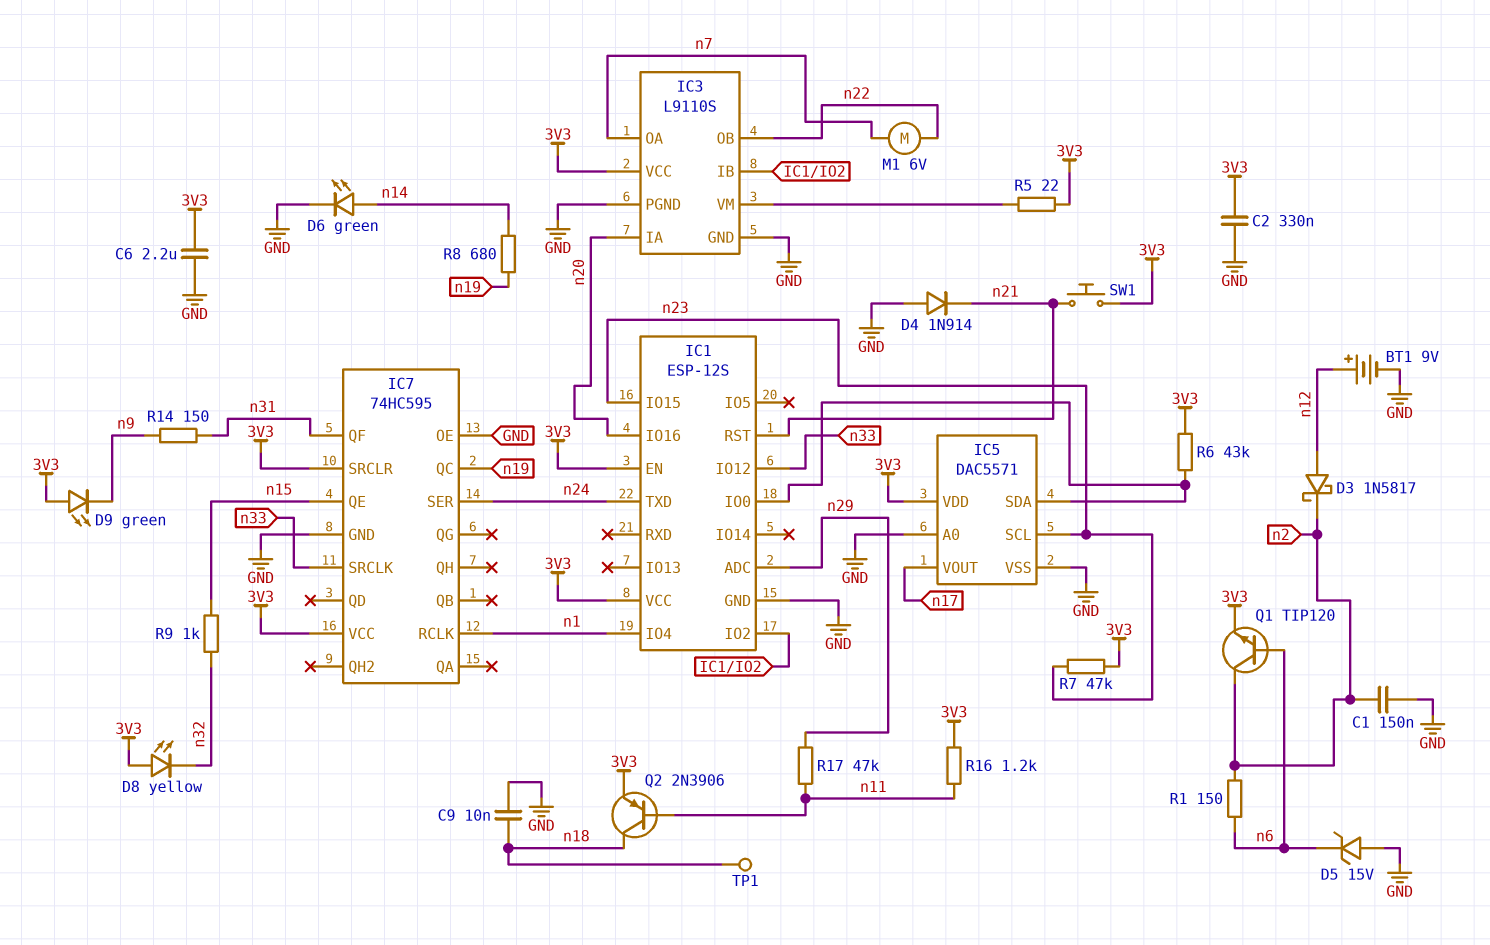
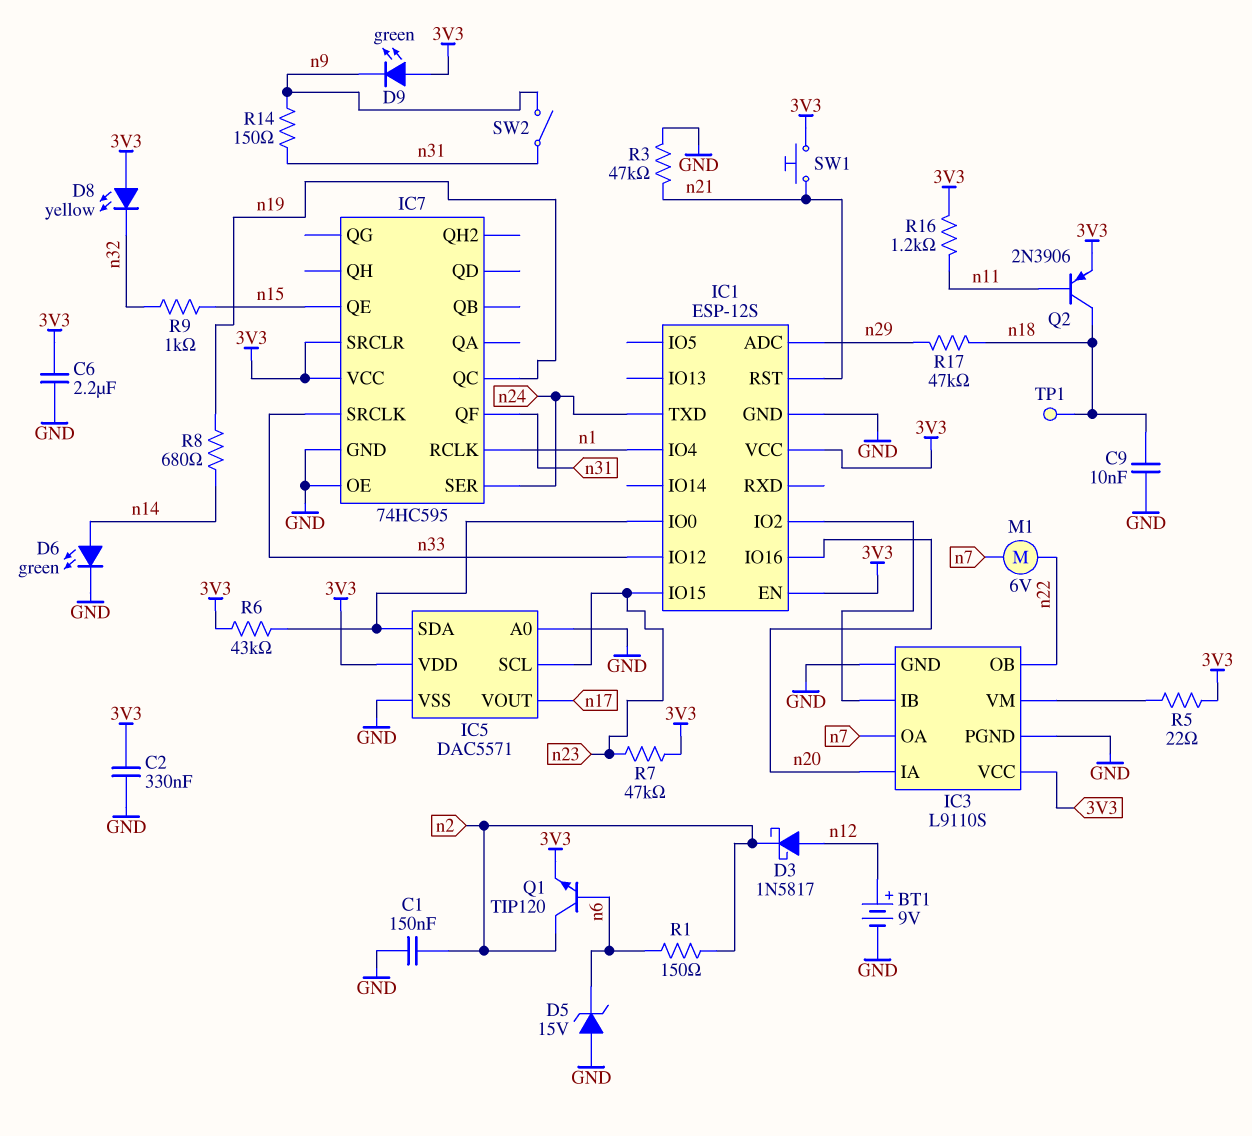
D4: diode 1N914 (A GND, K n21) -> none
R3: none -> 47k (GND, n21)
R17: 47k (n11, n29) -> 47k (n18, n29)
SW2: none -> switch (n9, n31)

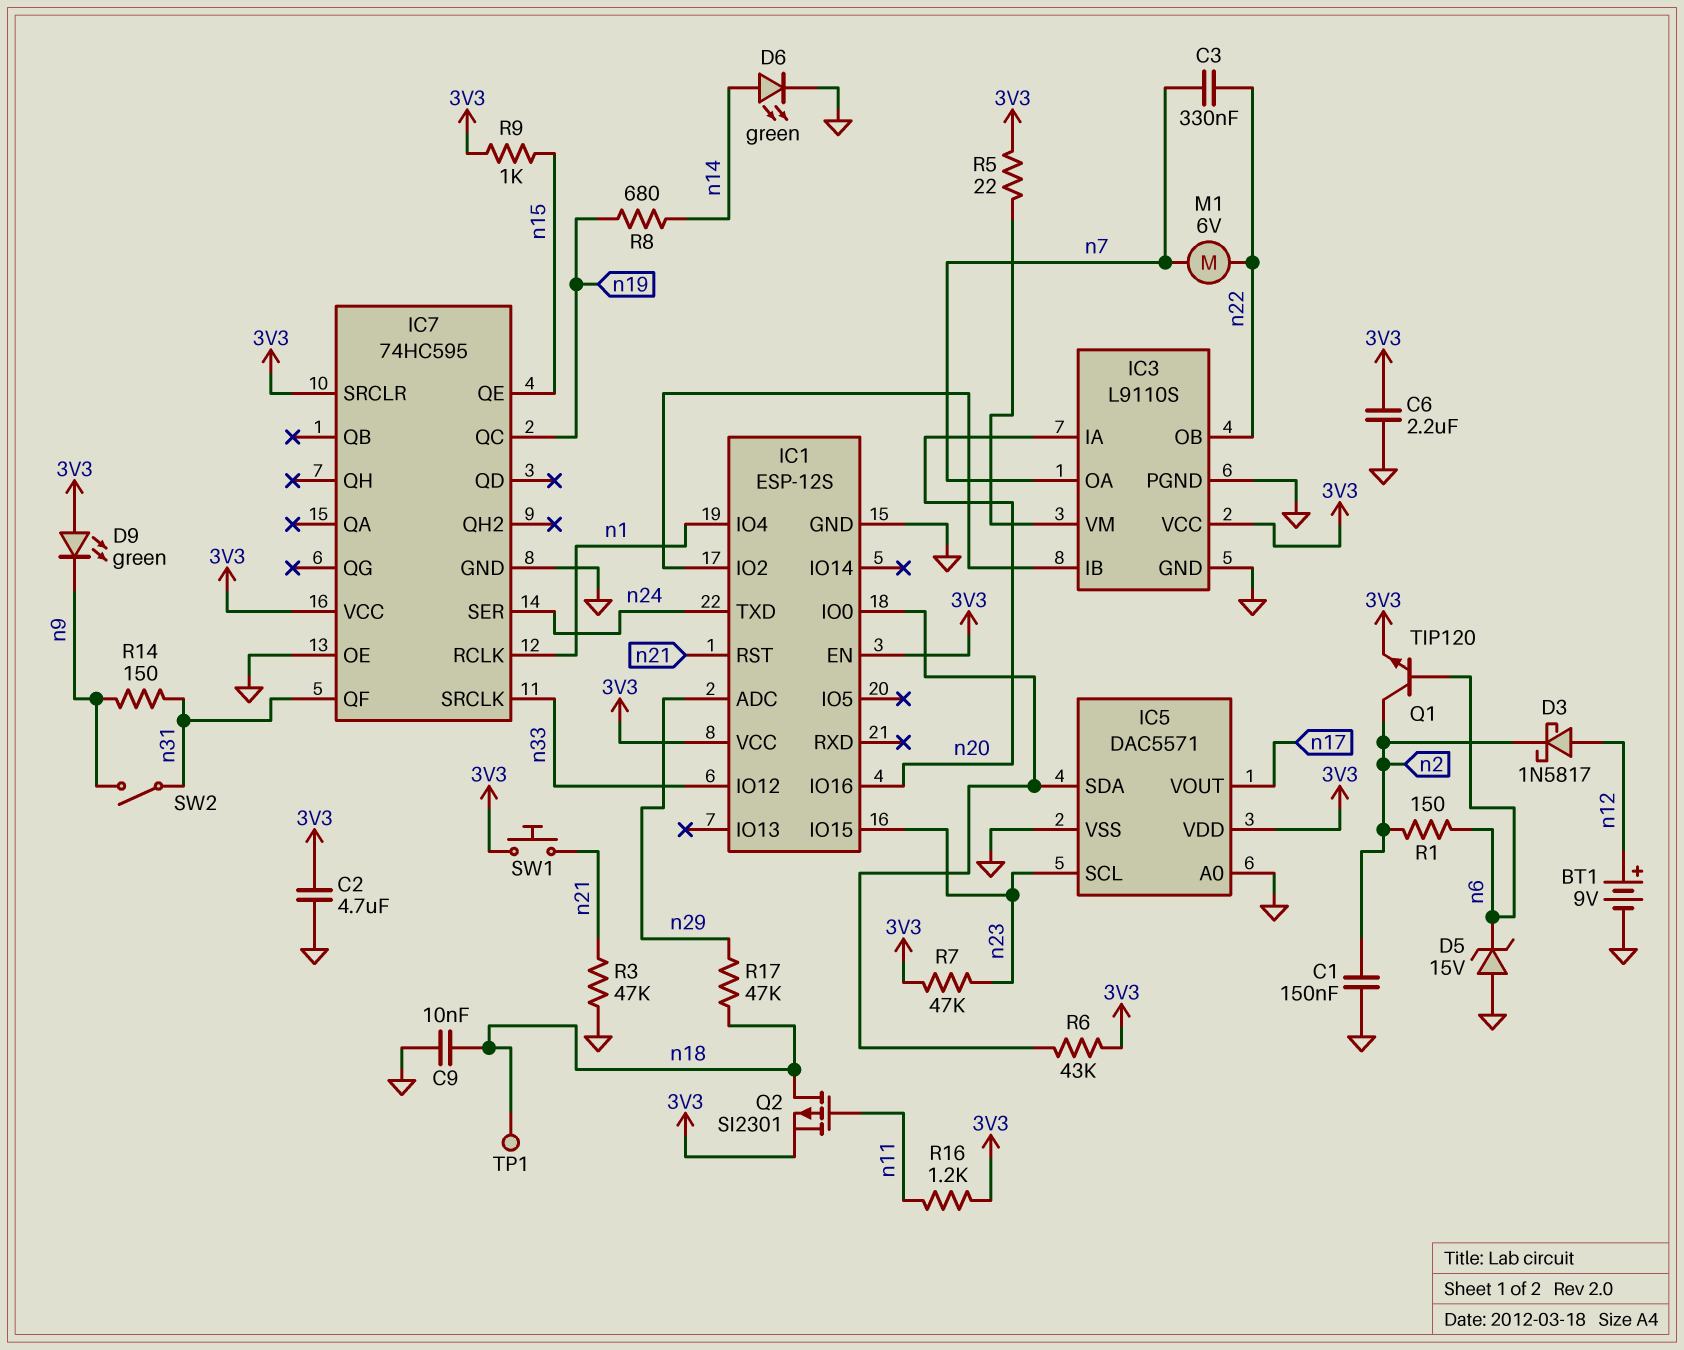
C2: 330nF (3V3, GND) -> 4.7uF (3V3, GND)
C3: none -> 330nF (n7, n22)
D8: LED yellow (A 3V3, K n32) -> none
Q2: PNP 2N3906 (B n11, C n18, E 3V3) -> PMOS SI2301 (G n11, D n18, S 3V3)
R9: 1k (n15, n32) -> 1k (3V3, n15)

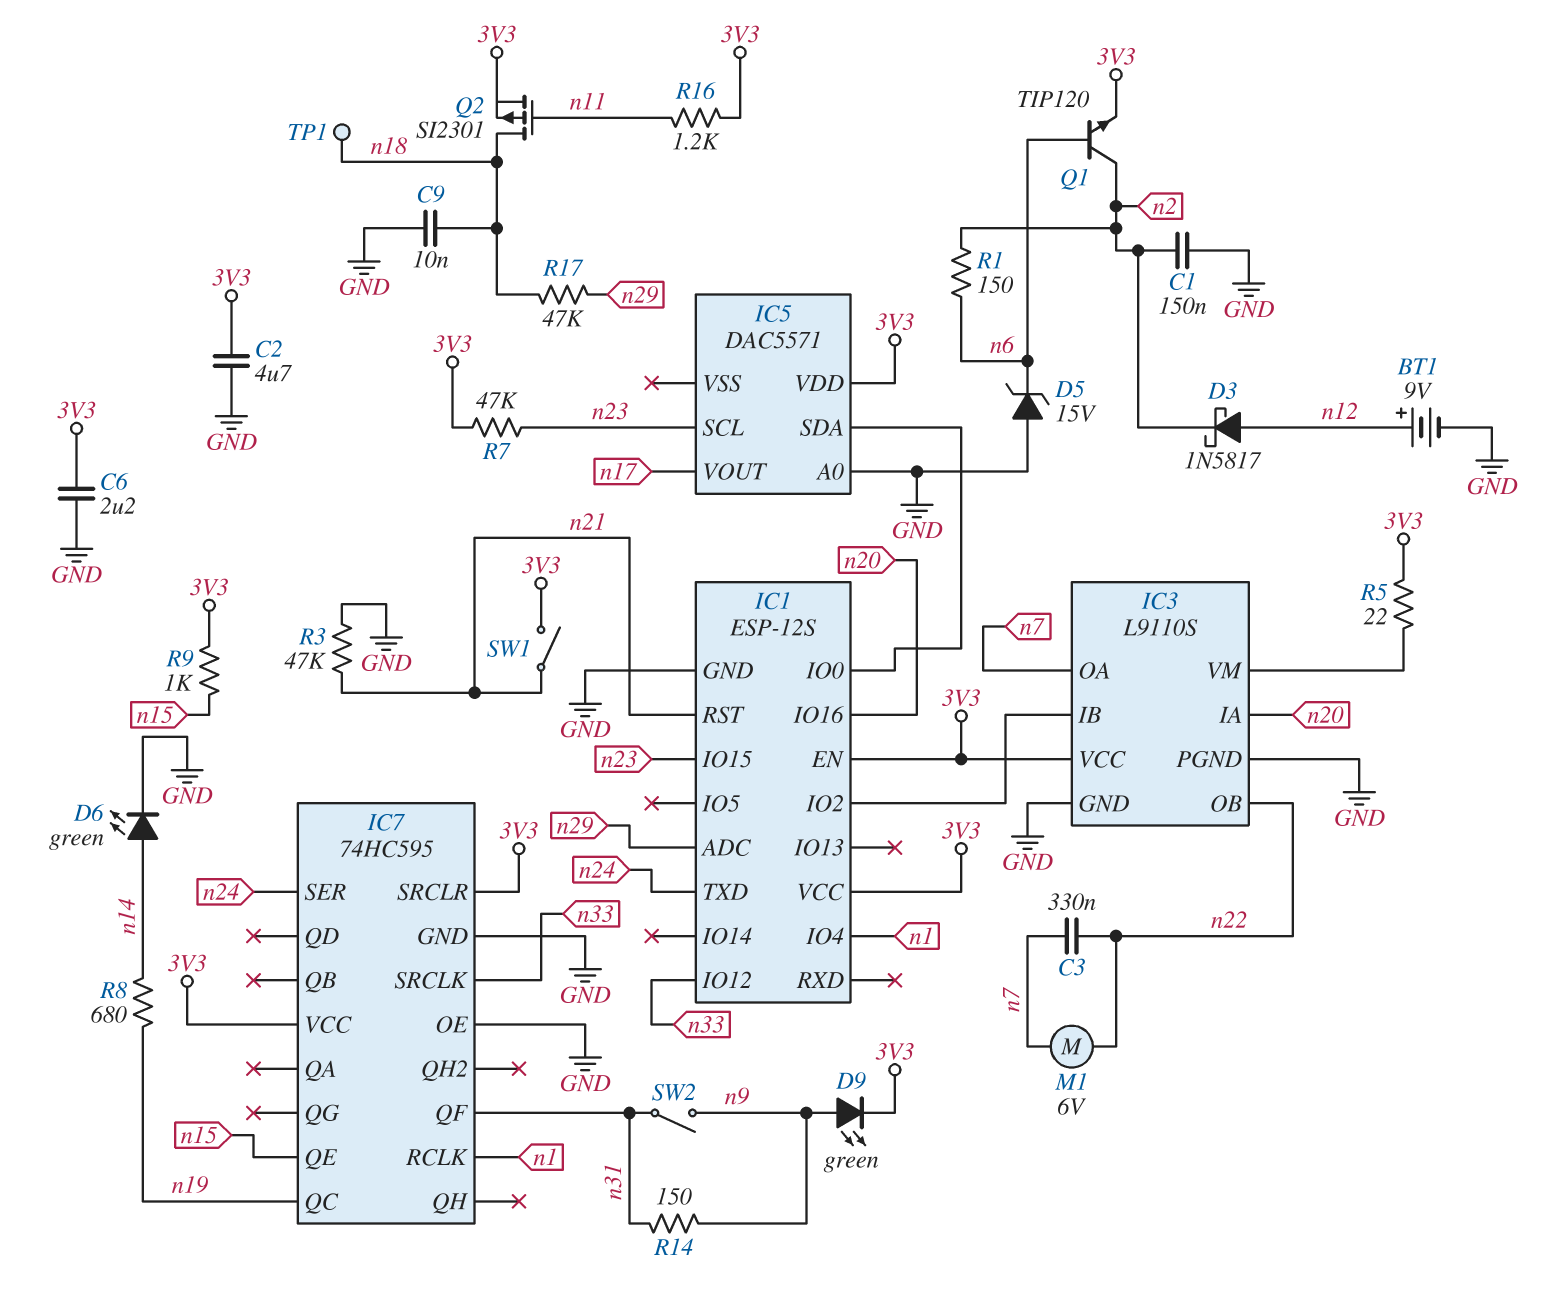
D9: LED green (A 3V3, K n9) -> LED green (A n9, K 3V3)
IC5 pin VSS: GND -> none
R6: 43k (3V3, IC1/IO0) -> none
SW1: button (3V3, n21) -> switch (3V3, n21)

